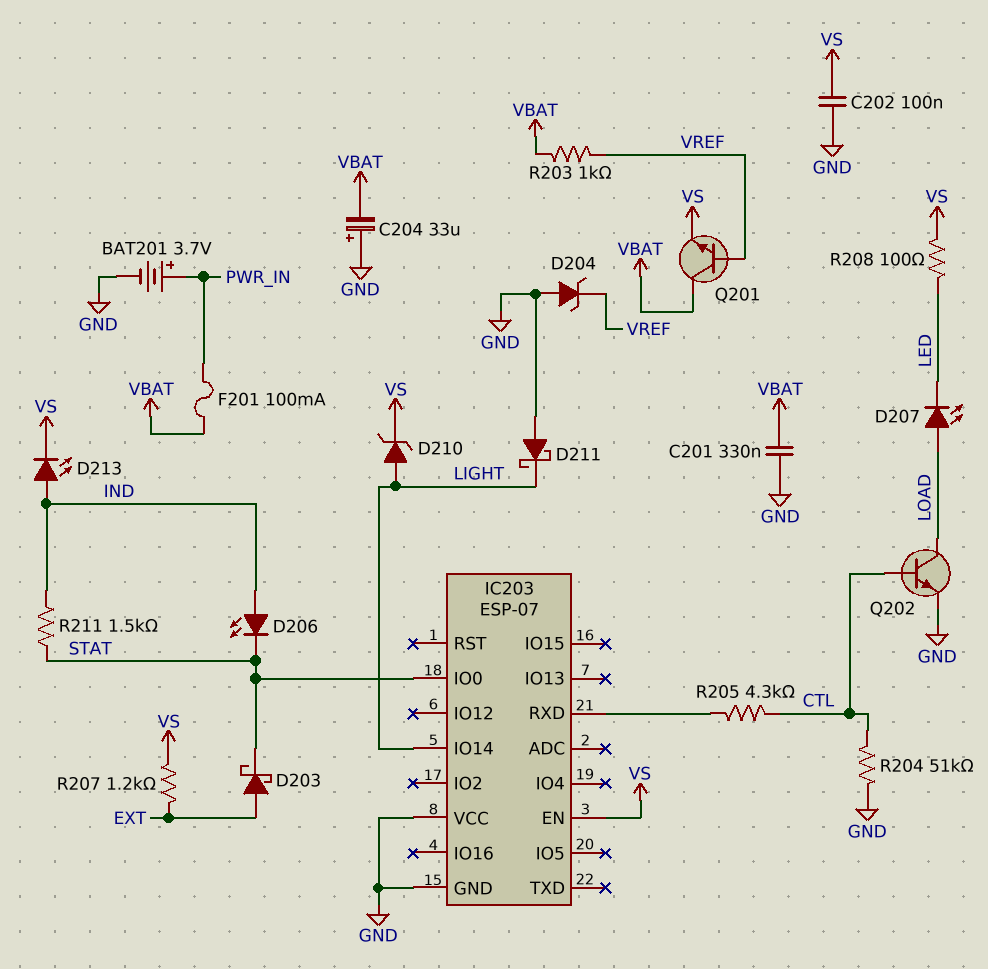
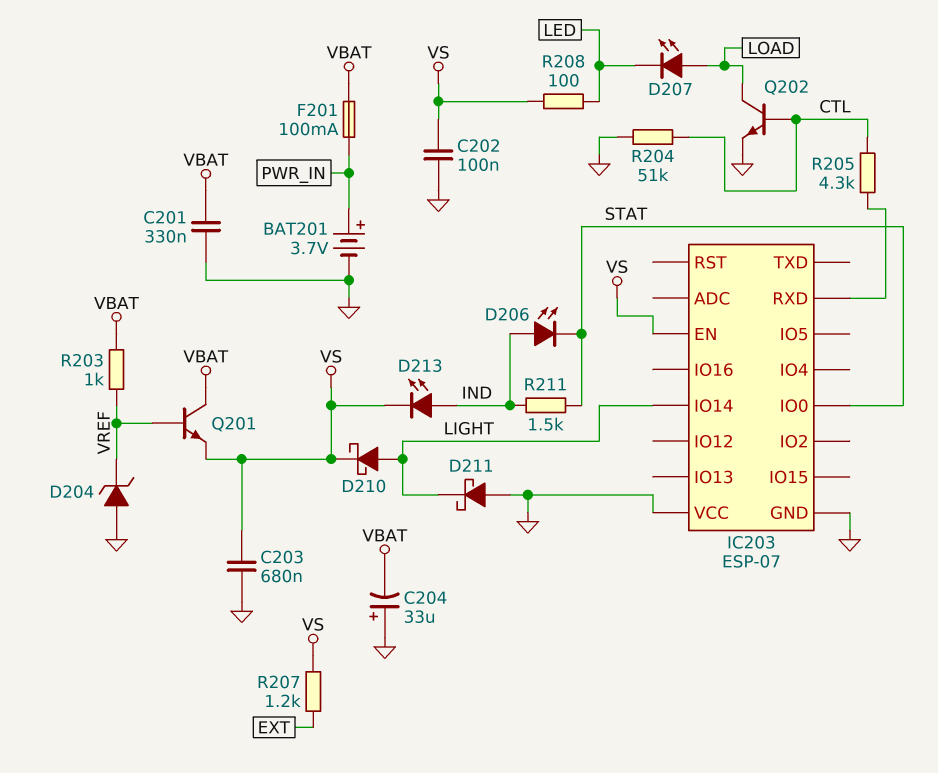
C203: none -> 680nF (GND, VS)
D203: schottky (A EXT, K STAT) -> none
D210: zener (A LIGHT, K VS) -> schottky (A LIGHT, K VS)

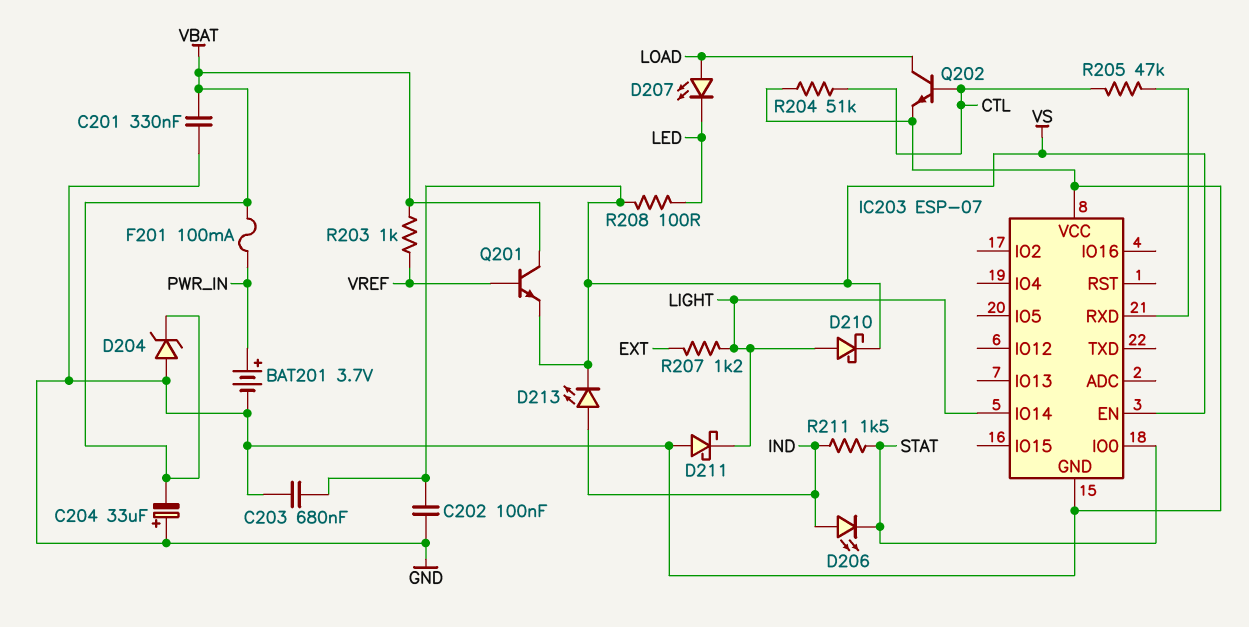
D204: zener (A GND, K VREF) -> zener (A GND, K VBAT)
R205: 4.3k (CTL, IC203/RXD) -> 47k (CTL, IC203/RXD)
R207: 1.2k (EXT, VS) -> 1.2k (EXT, LIGHT)

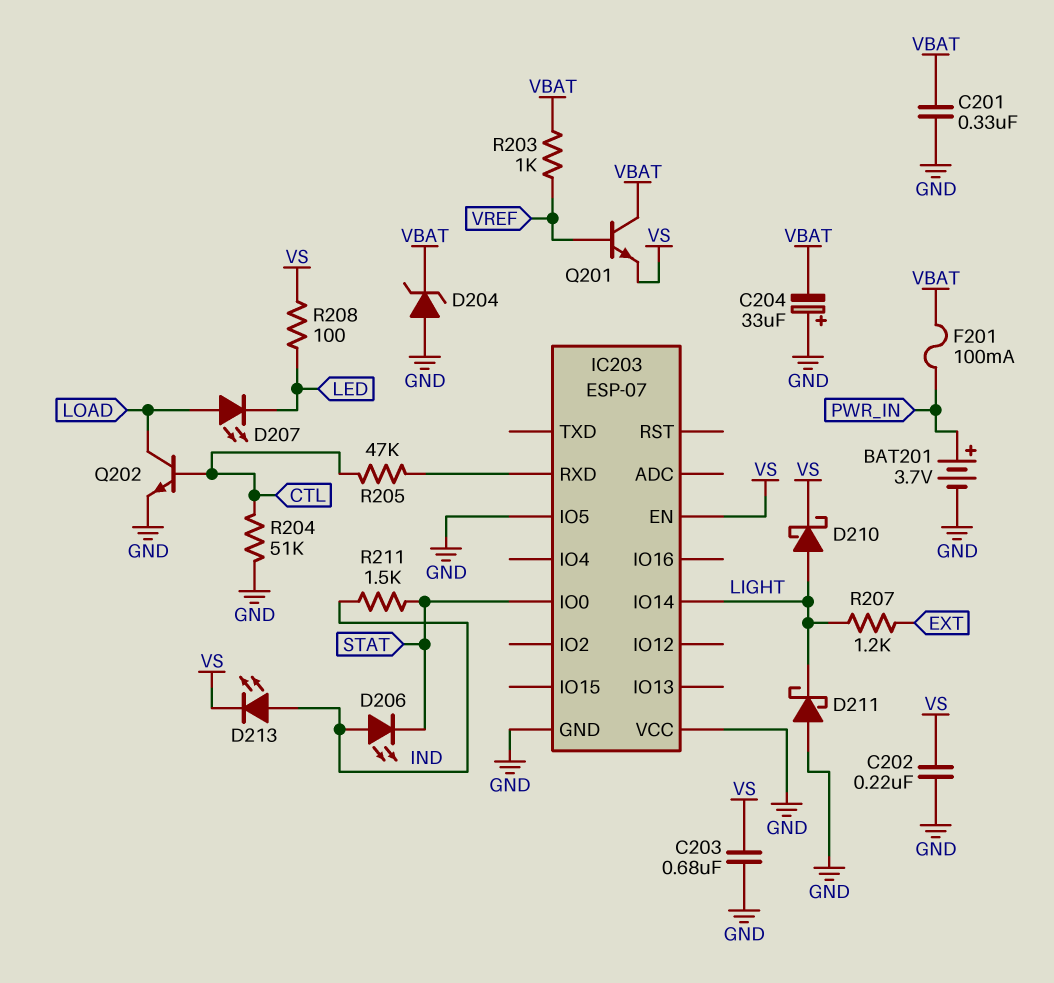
C202: 100nF (GND, VS) -> 220nF (GND, VS)
IC203 pin IO5: none -> GND

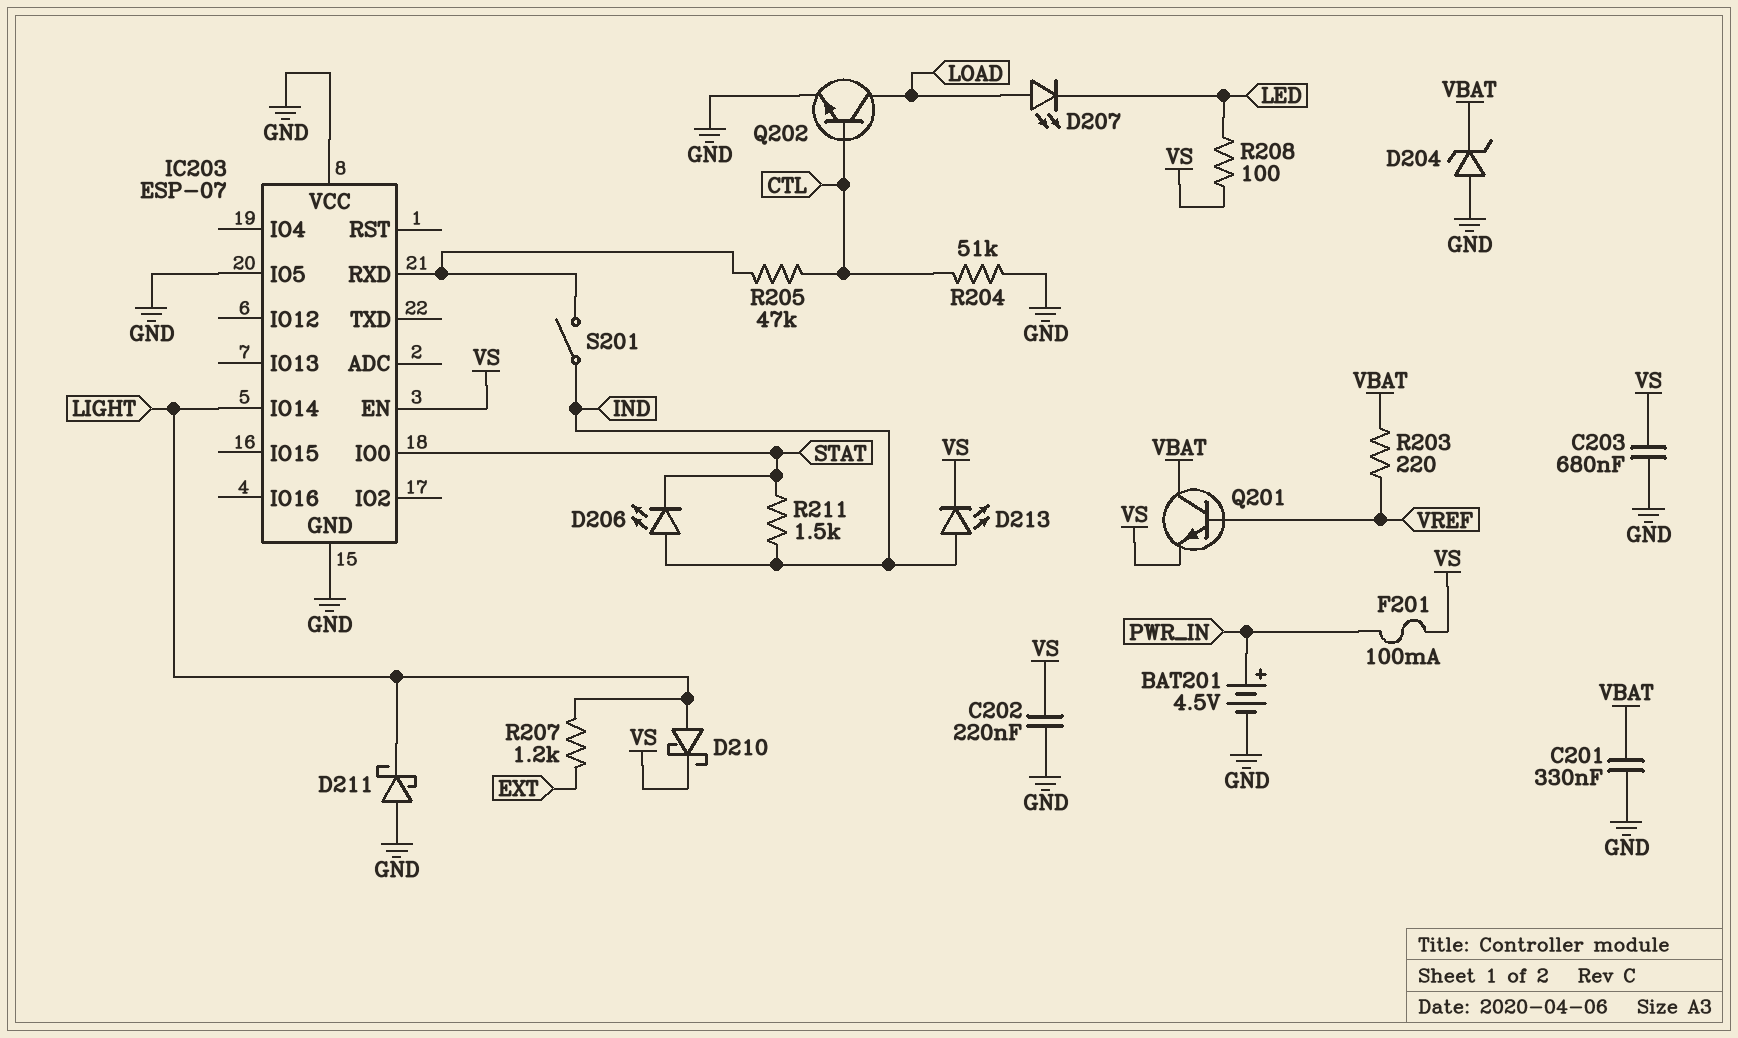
BAT201: 3.7V (plus PWR_IN, minus GND) -> 4.5V (plus PWR_IN, minus GND)
C204: 33uF (plus GND, minus VBAT) -> none
F201: 100mA (PWR_IN, VBAT) -> 100mA (PWR_IN, VS)
R203: 1k (VBAT, VREF) -> 220 (VBAT, VREF)
S201: none -> switch (IC203/RXD, IND)

